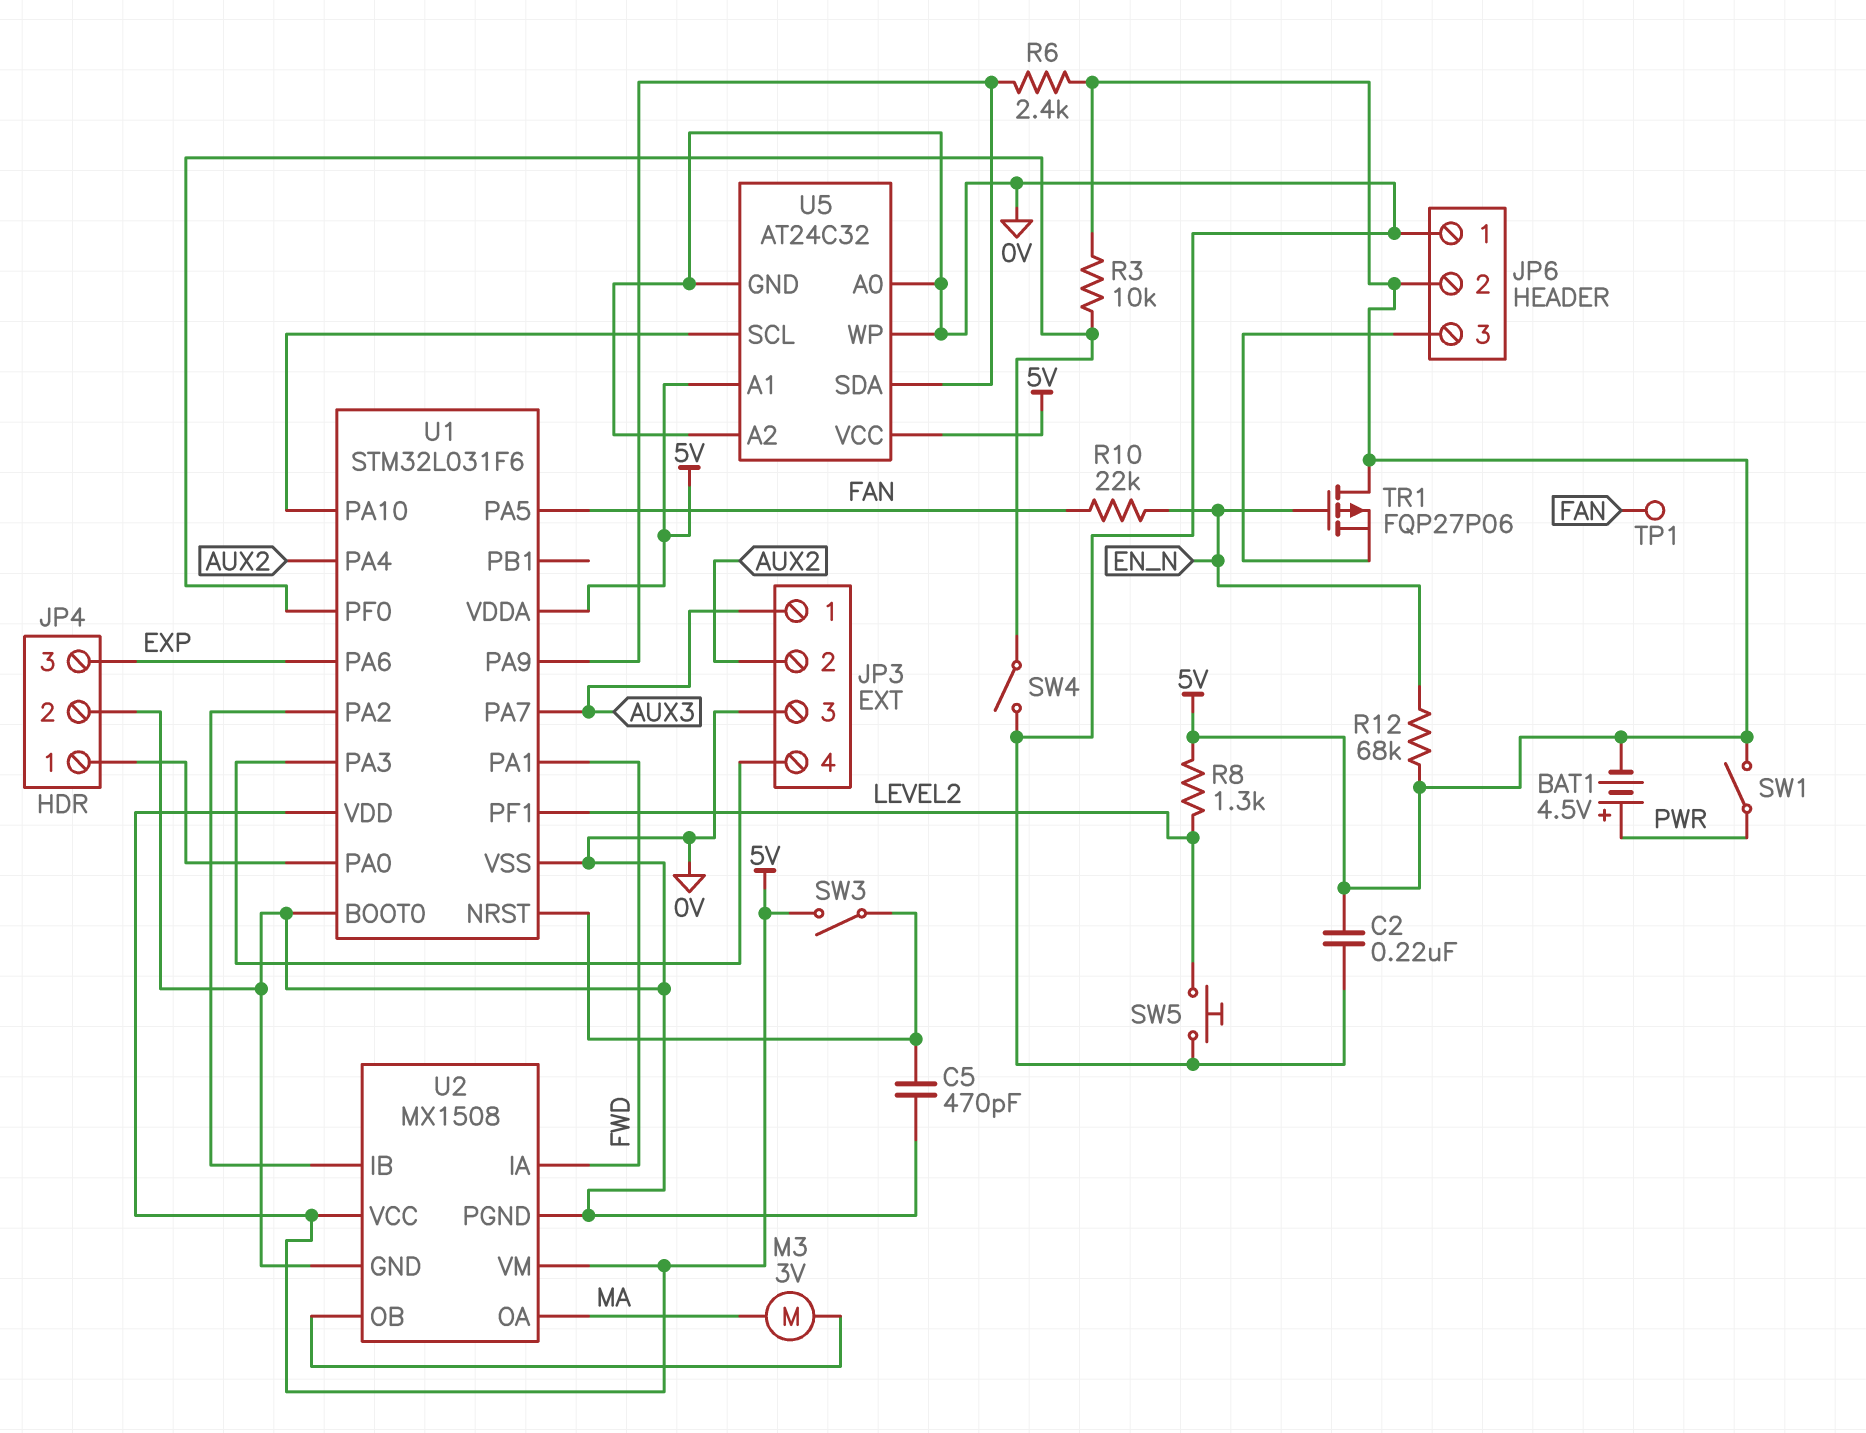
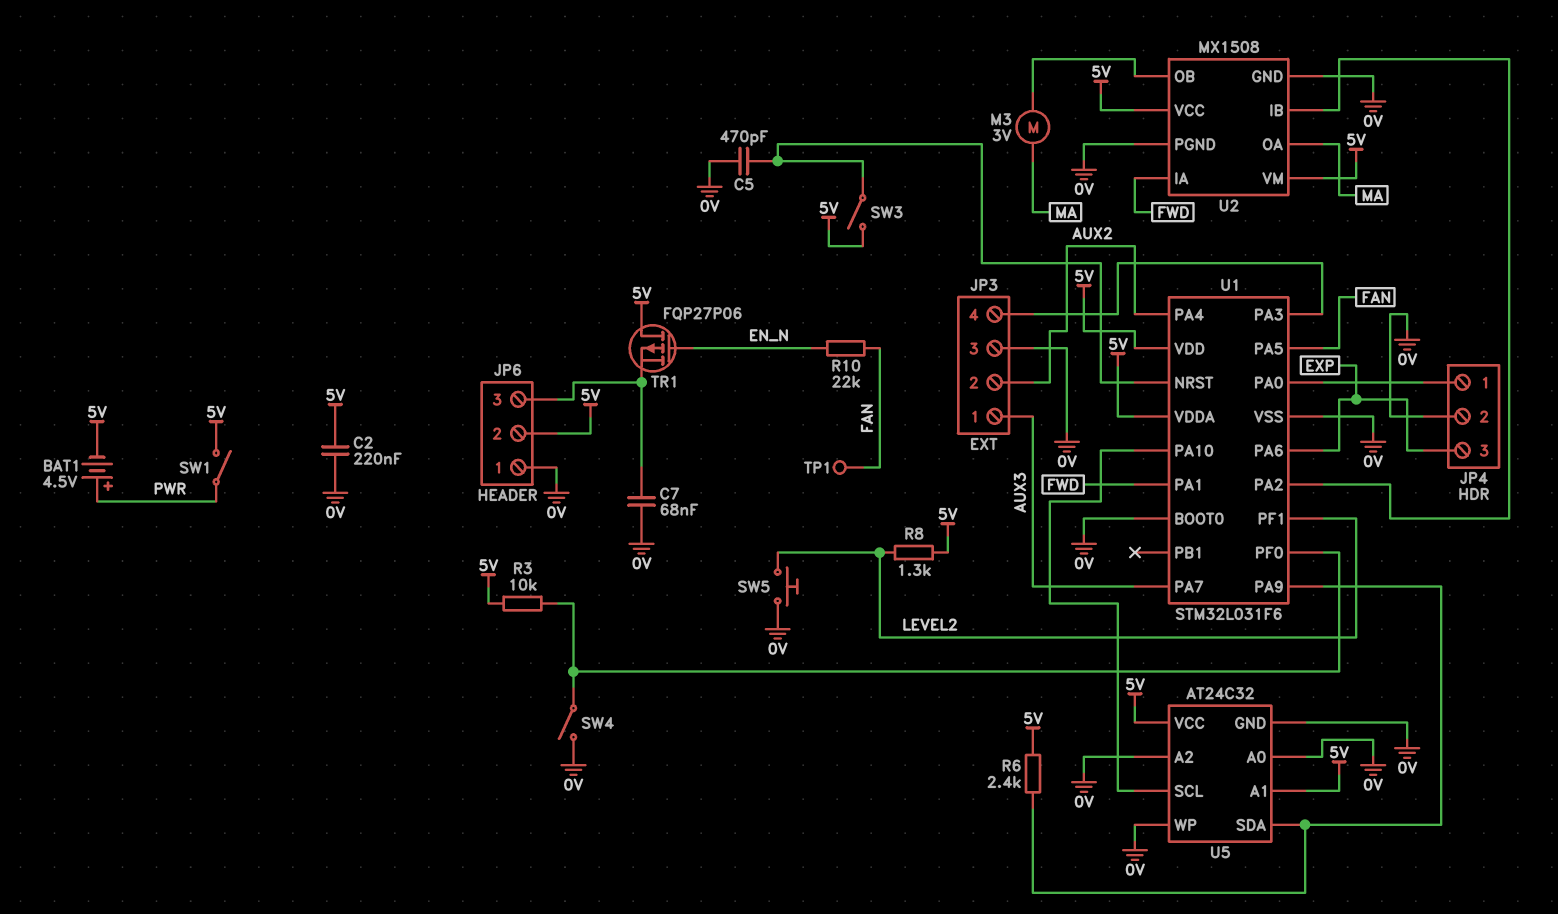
C7: none -> 68nF (0V, JP6/3)
R12: 68k (5V, EN_N) -> none

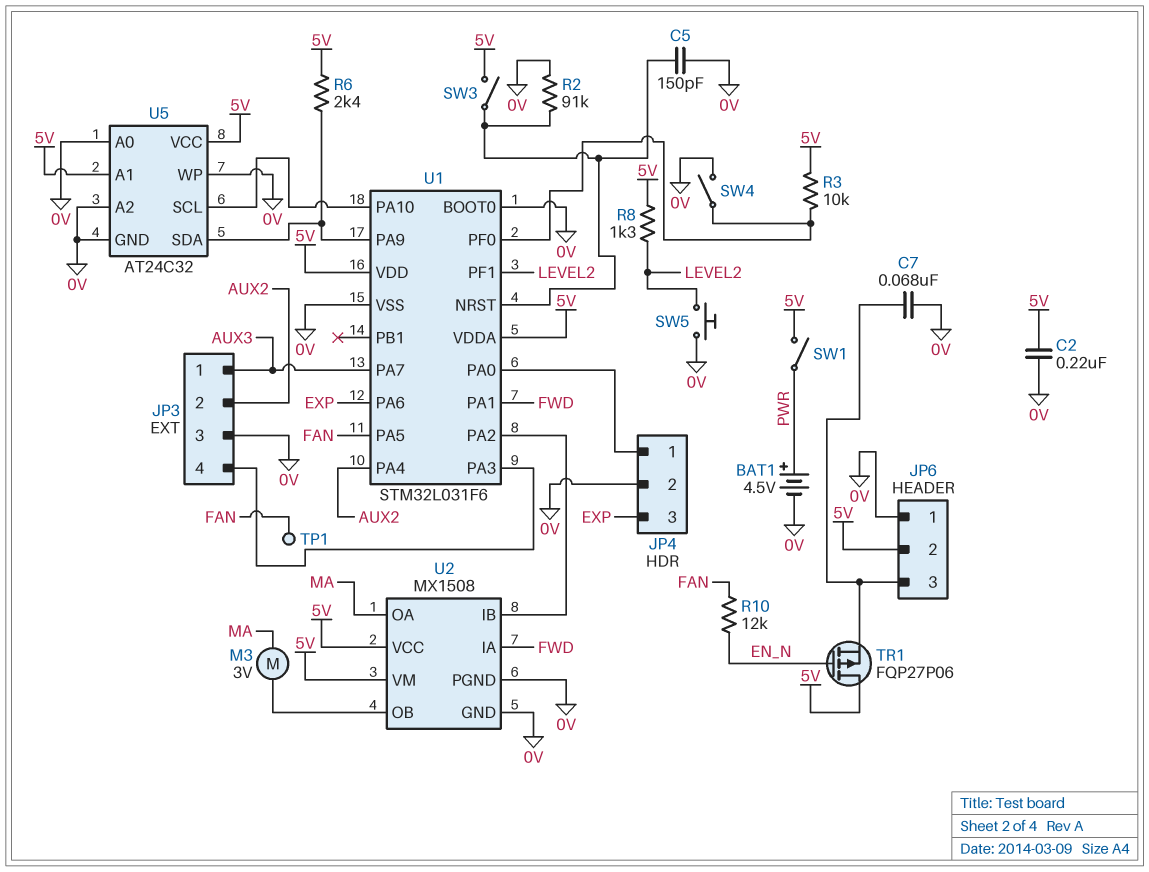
BAT1: 4.5V (plus PWR, minus 5V) -> 4.5V (plus PWR, minus 0V)
C5: 470pF (0V, U1/NRST) -> 150pF (0V, U1/NRST)
R2: none -> 91k (0V, U1/NRST)
R10: 22k (EN_N, FAN) -> 12k (EN_N, FAN)

